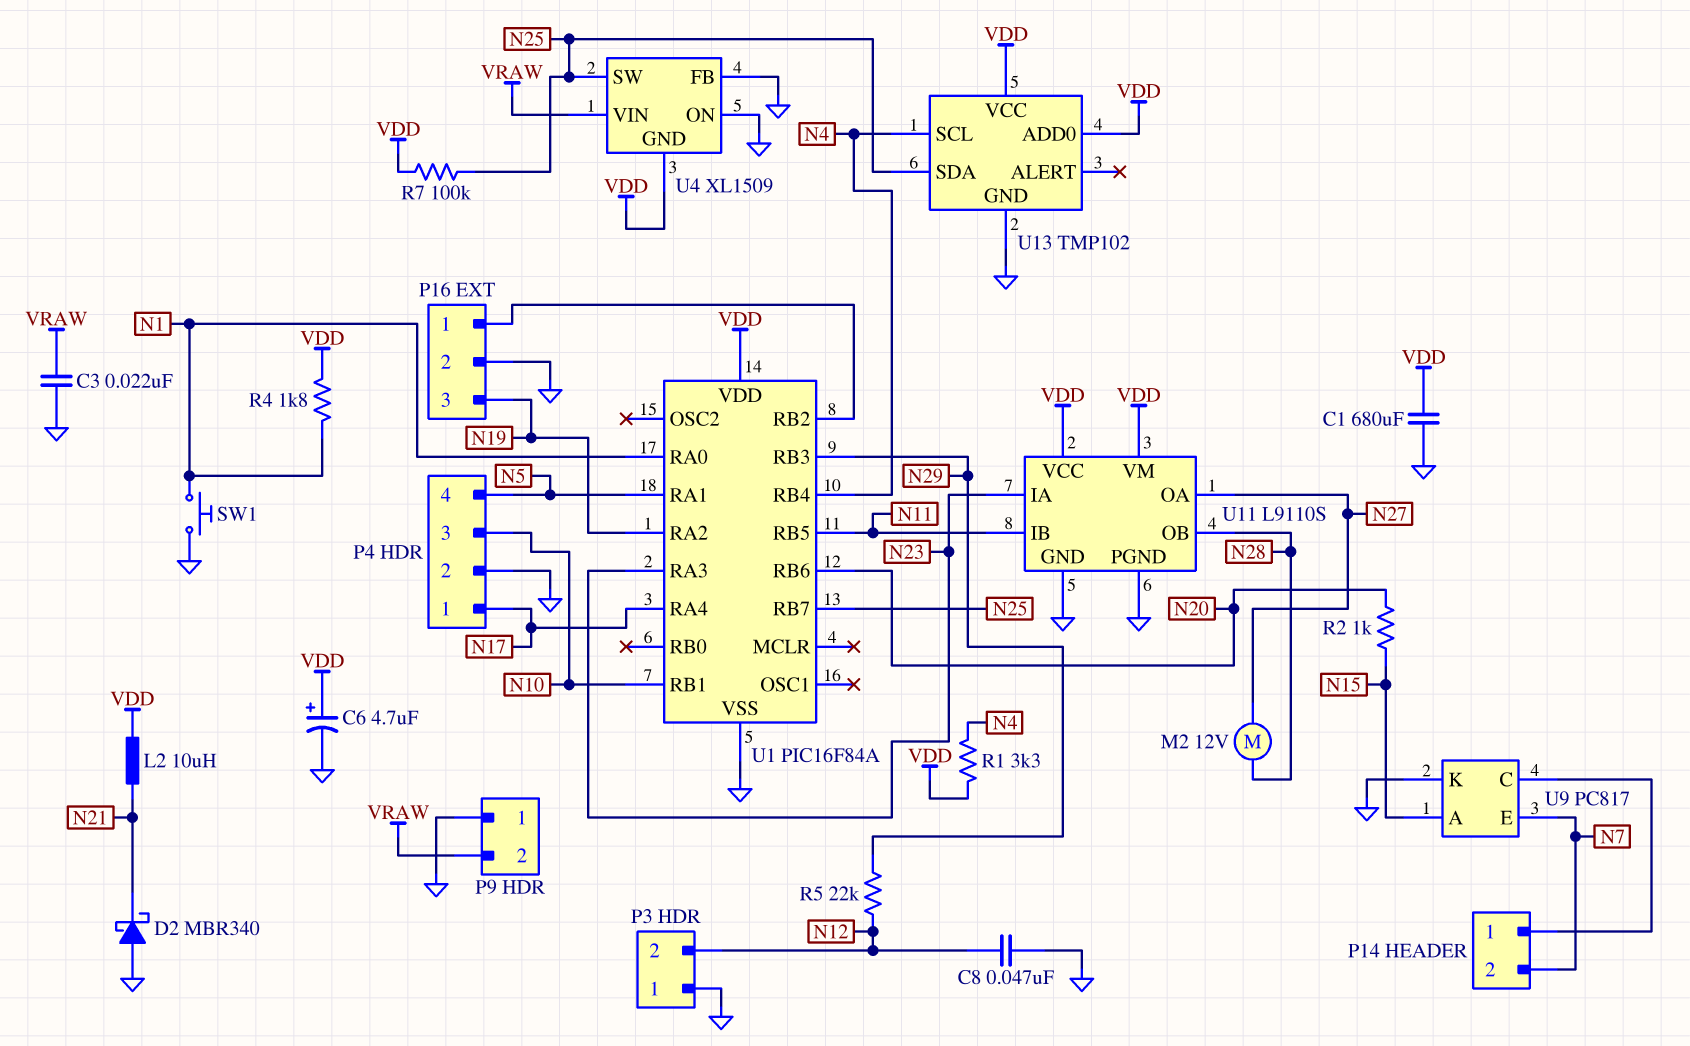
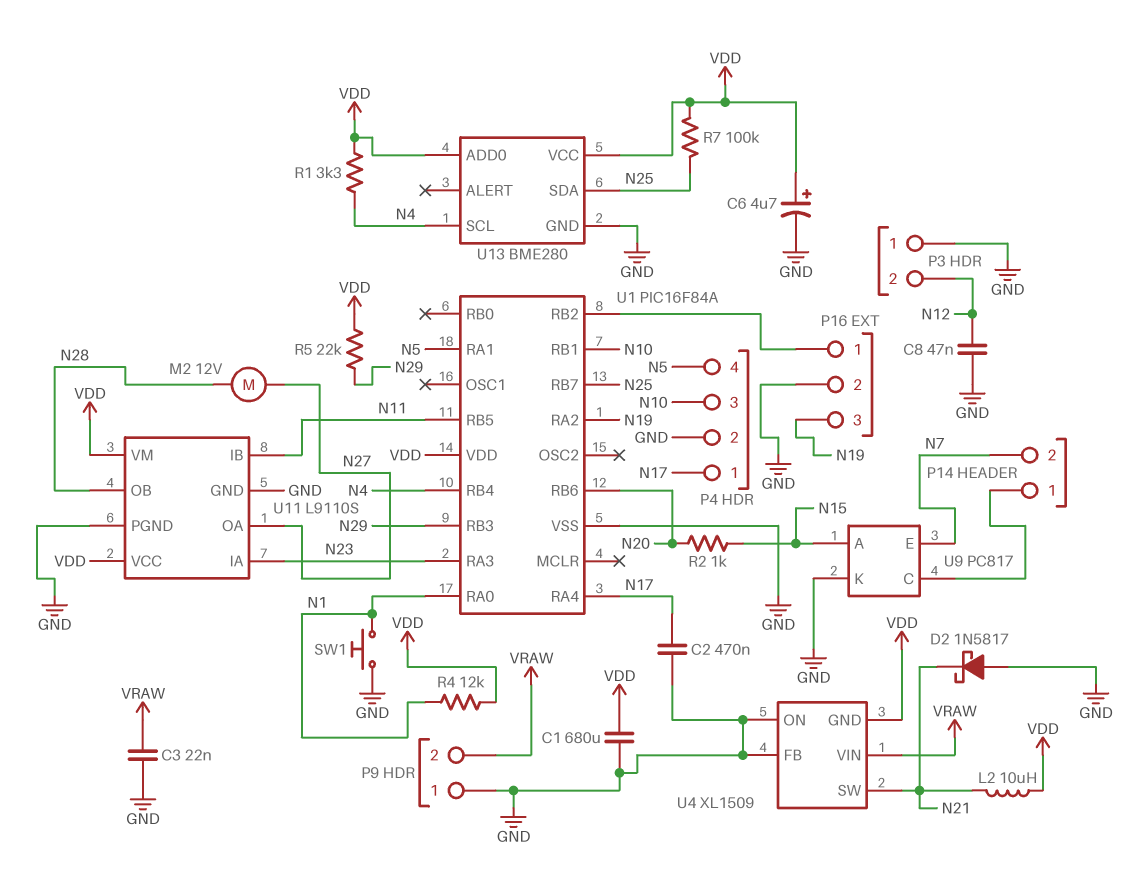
C2: none -> 470nF (GND, N17)
D2: schottky MBR340 (A GND, K N21) -> schottky 1N5817 (A GND, K N21)
R4: 1.8k (N1, VDD) -> 12k (N1, VDD)
R5: 22k (N12, N29) -> 22k (N29, VDD)
U4 pin SW: N25 -> N21
U13: TMP102 -> BME280

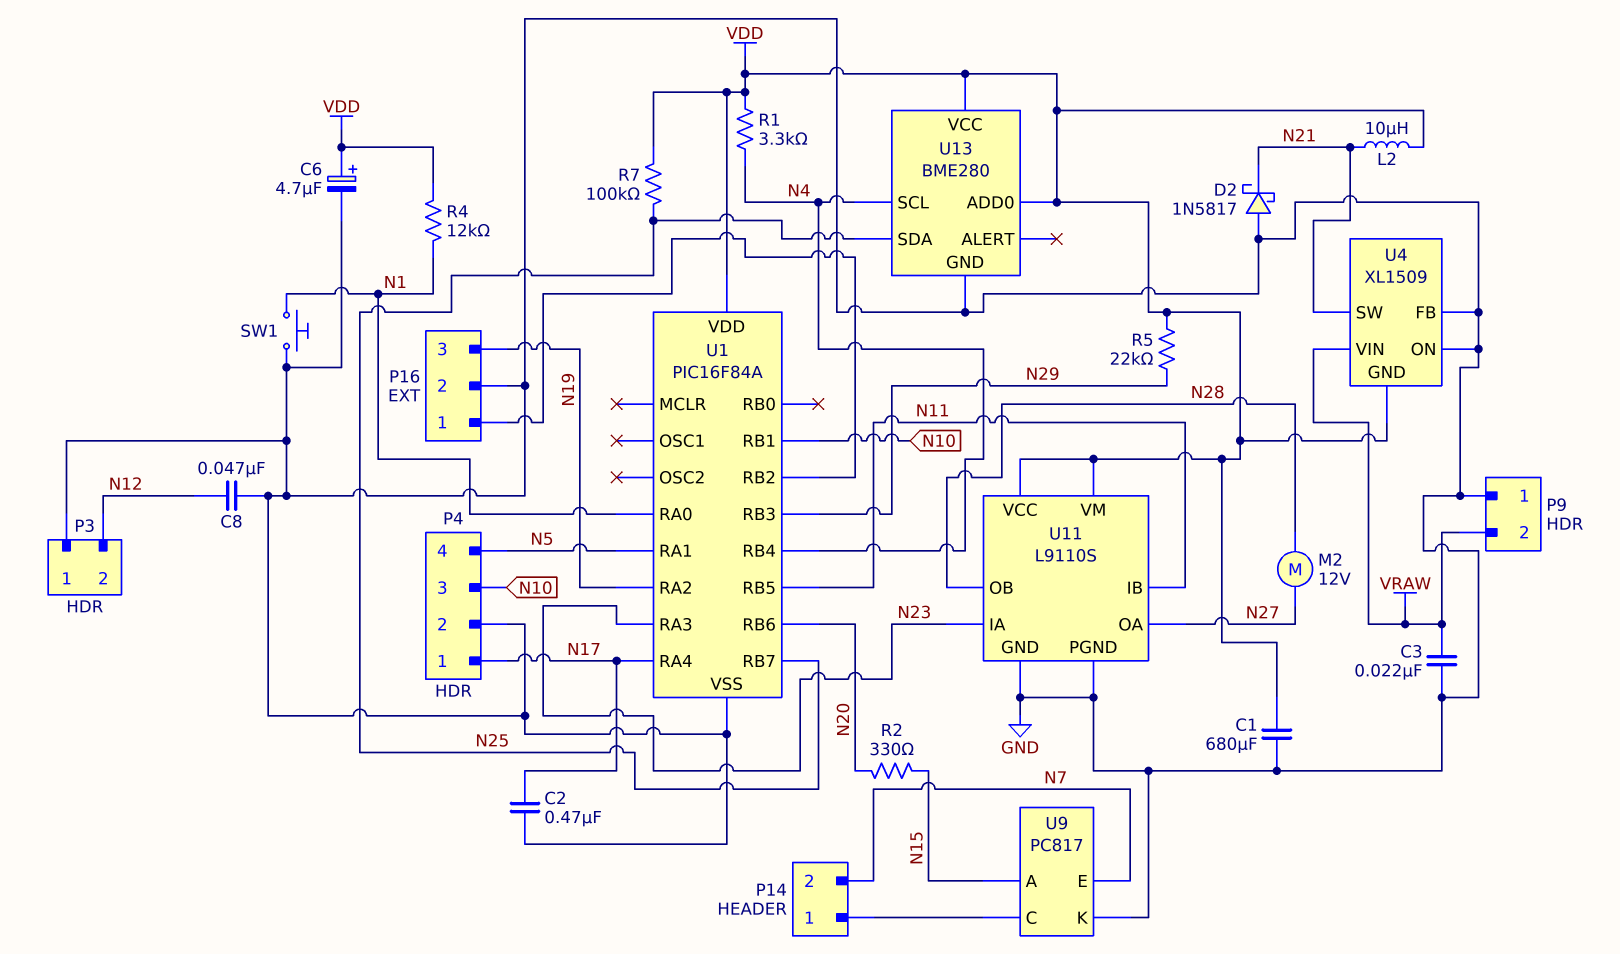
R2: 1k (N15, N20) -> 330 (N15, N20)

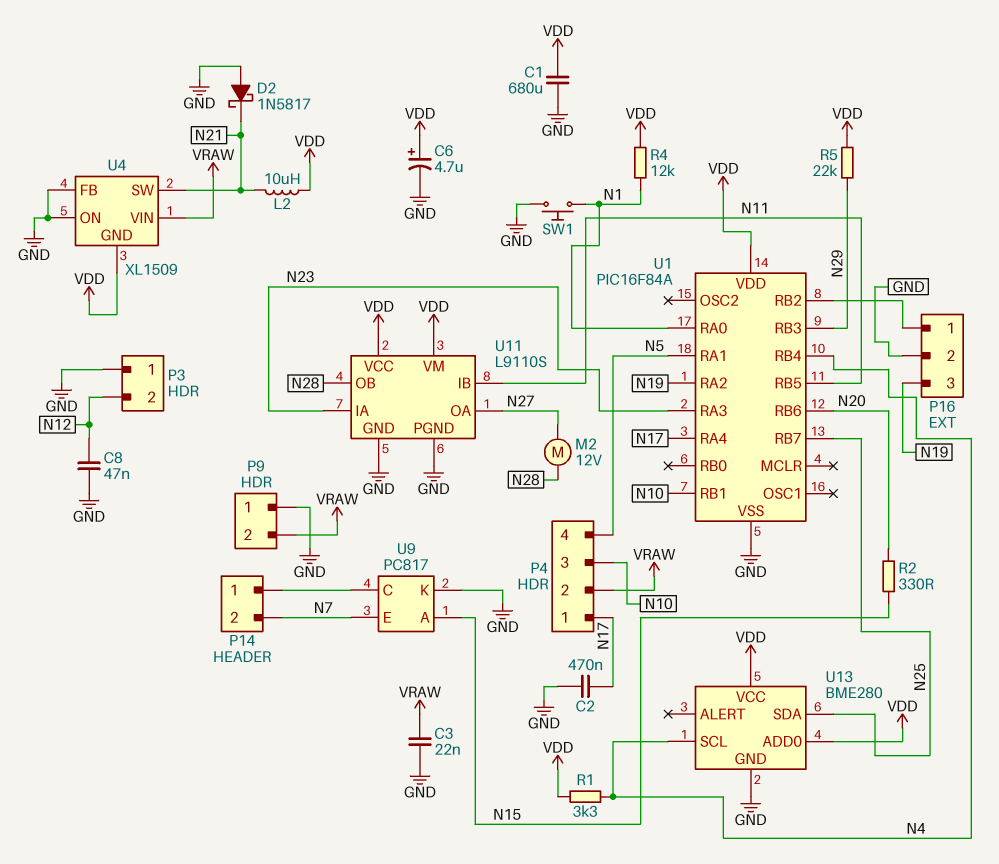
P4 pin 2: GND -> VRAW
R7: 100k (N25, VDD) -> none

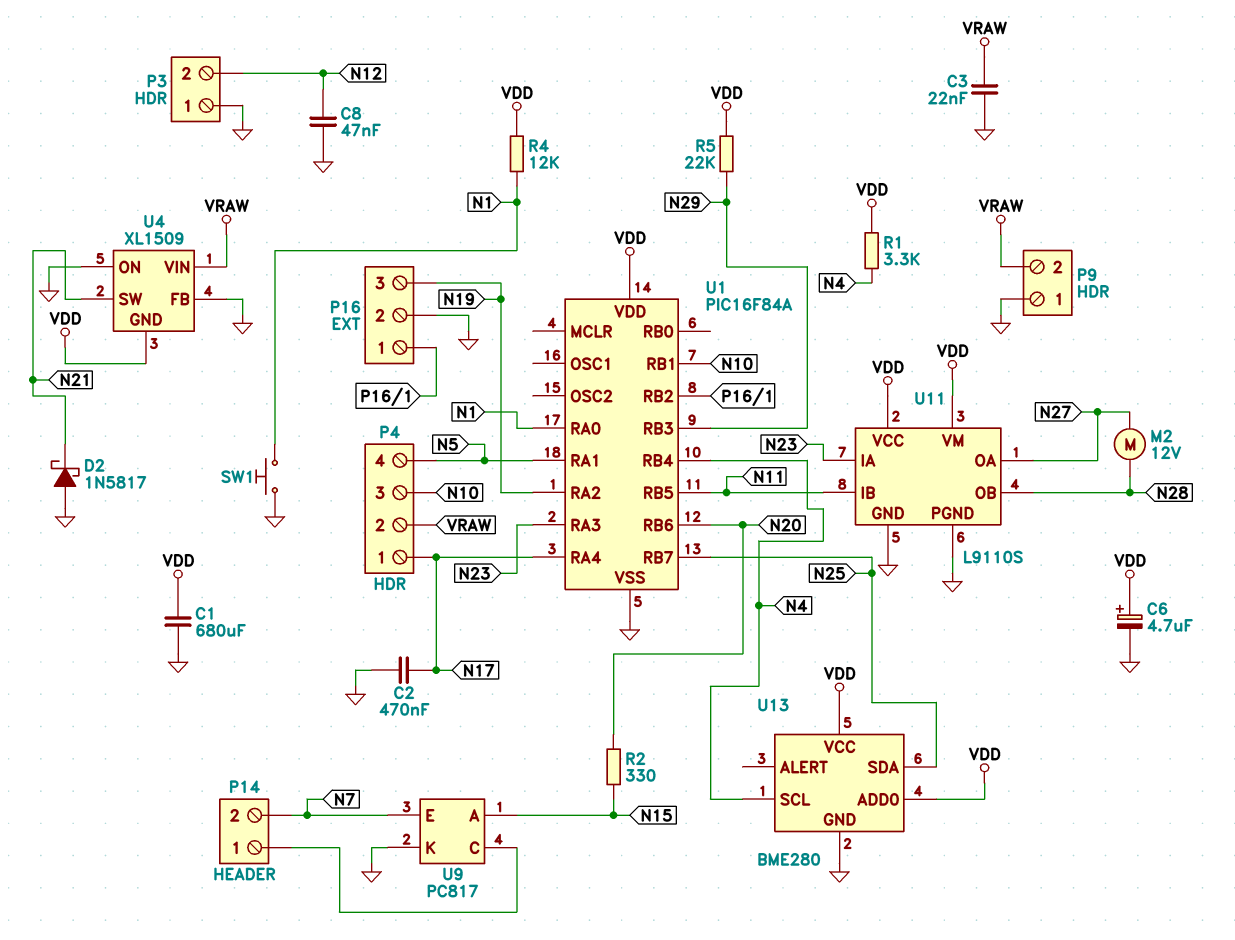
L2: 10uH (N21, VDD) -> none

